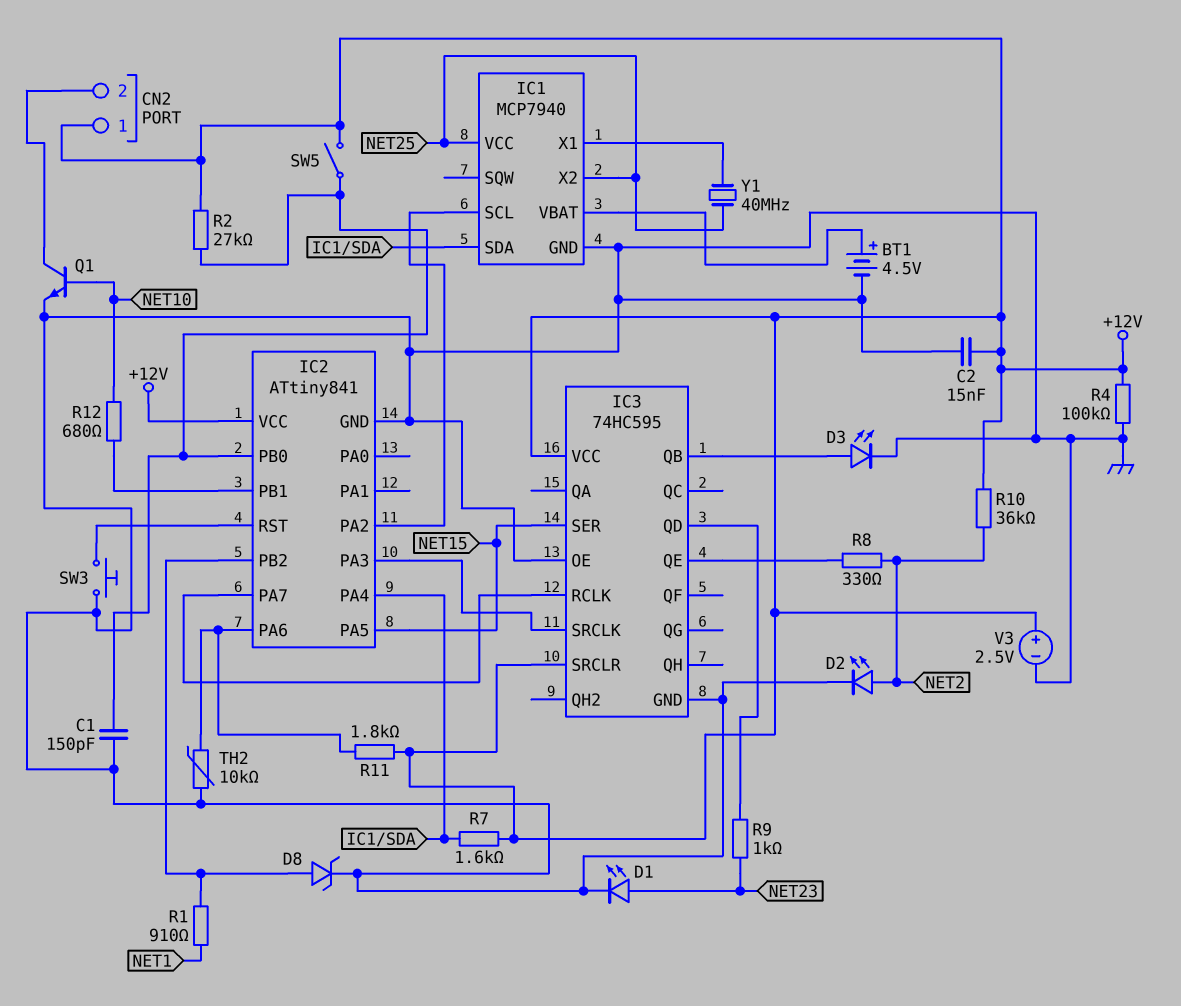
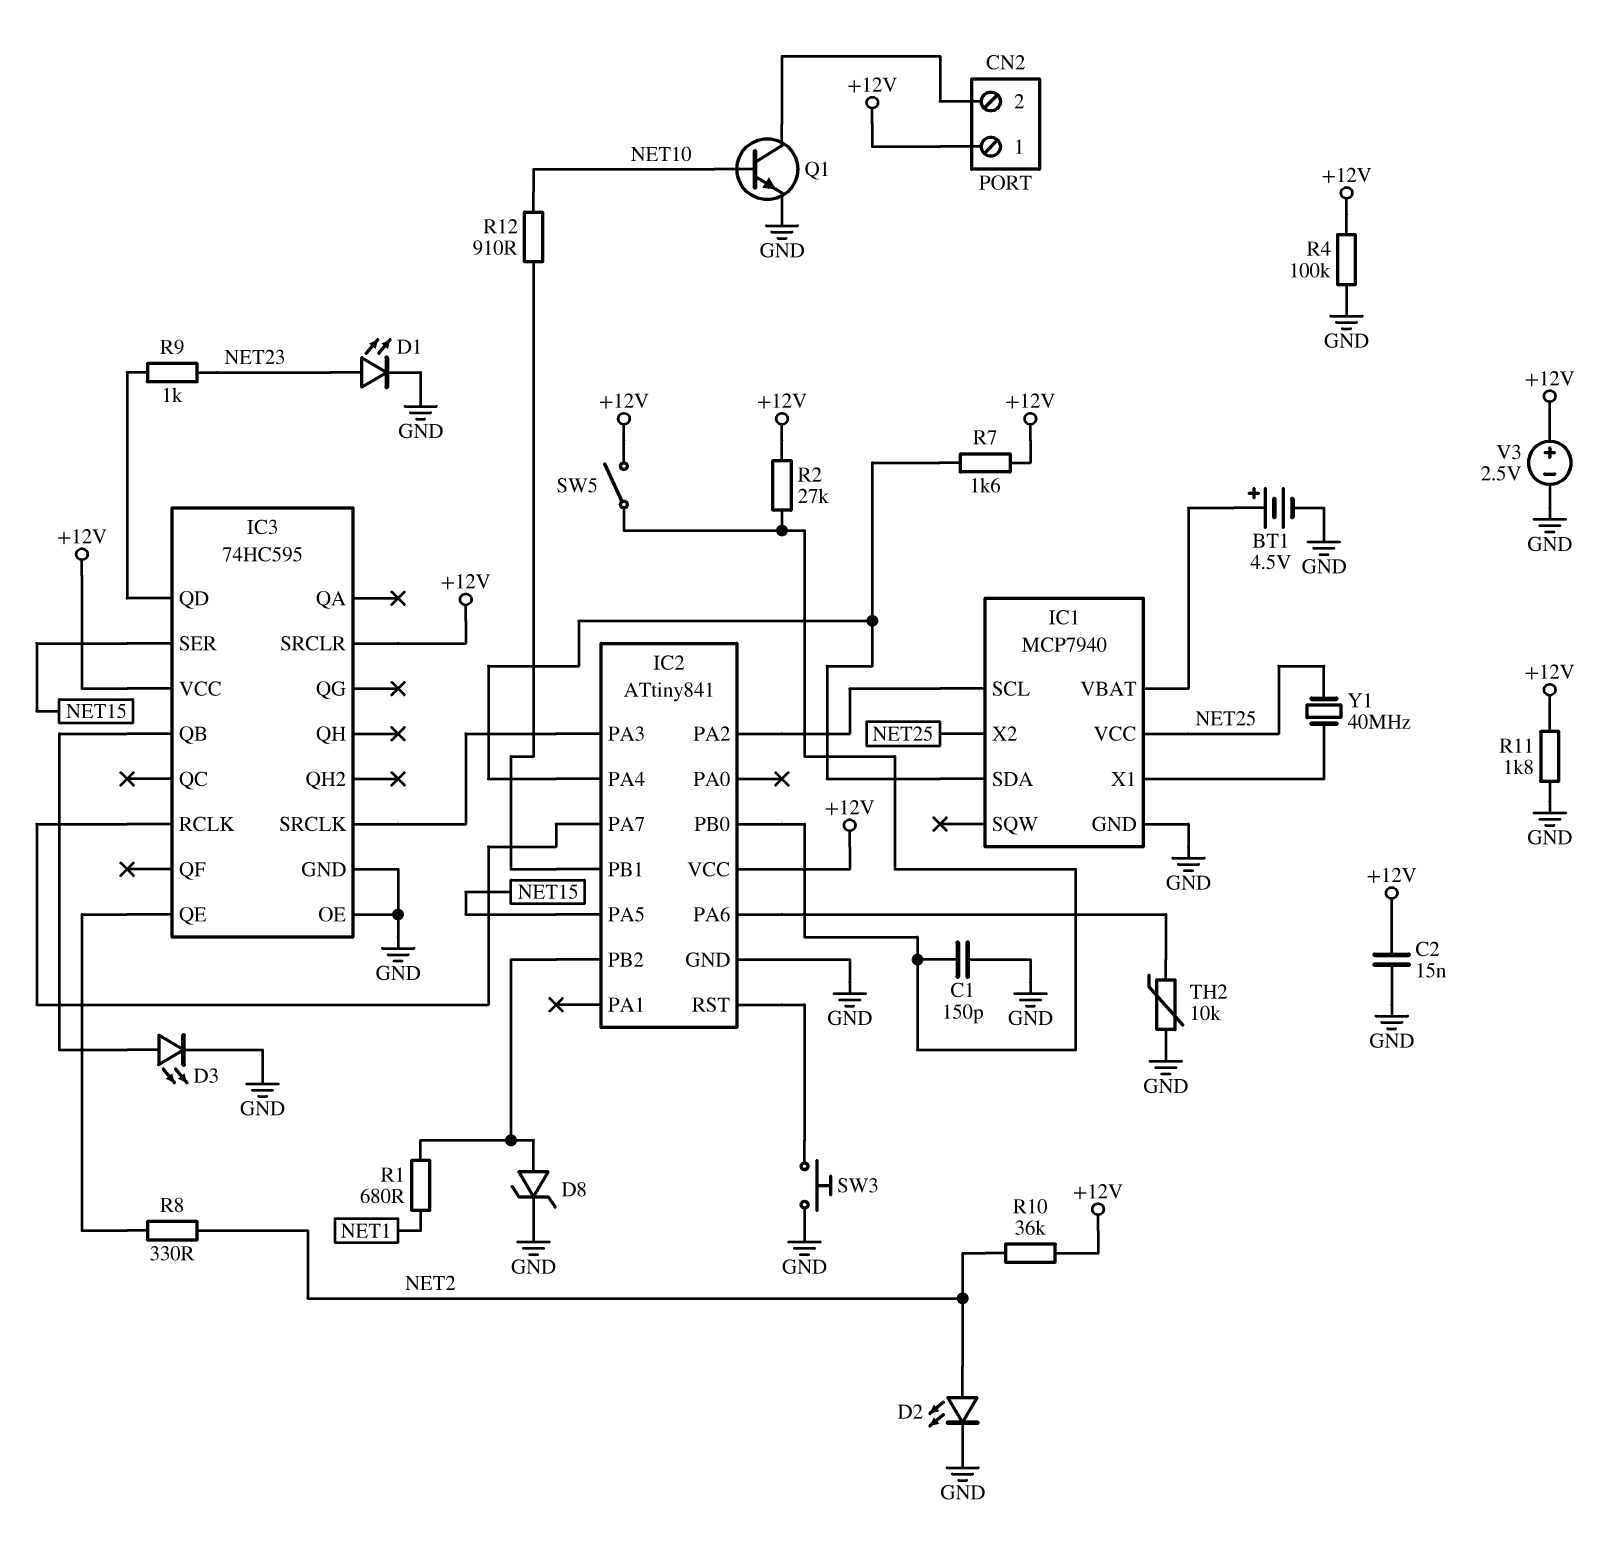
R1: 910 (IC2/PB2, NET1) -> 680 (IC2/PB2, NET1)
R11: 1.8k (+12V, IC2/PA6) -> 1.8k (+12V, GND)
R12: 680 (IC2/PB1, NET10) -> 910 (IC2/PB1, NET10)

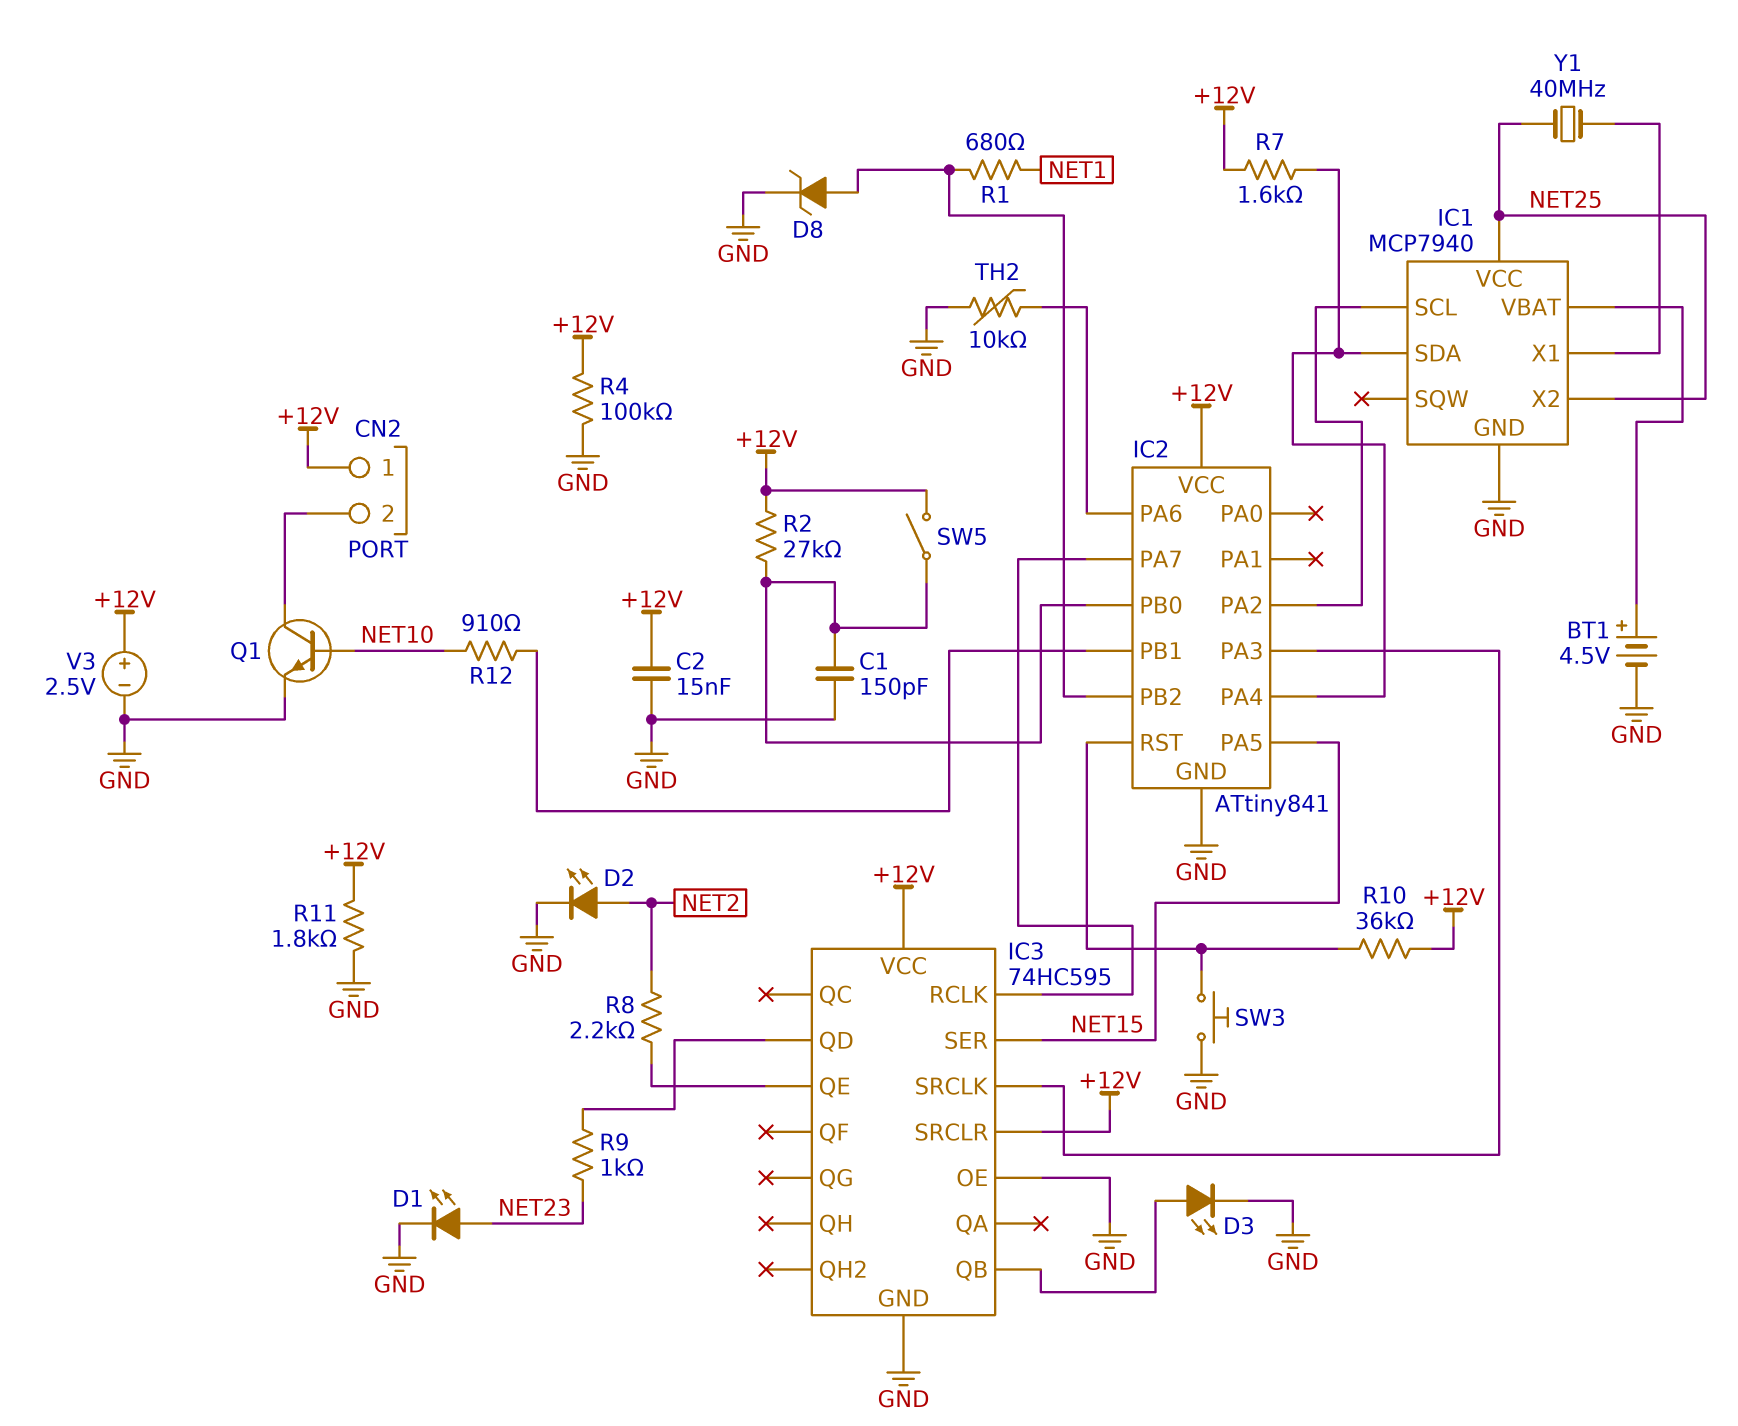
R8: 330 (IC3/QE, NET2) -> 2.2k (IC3/QE, NET2)
R10: 36k (+12V, NET2) -> 36k (+12V, IC2/RST)

